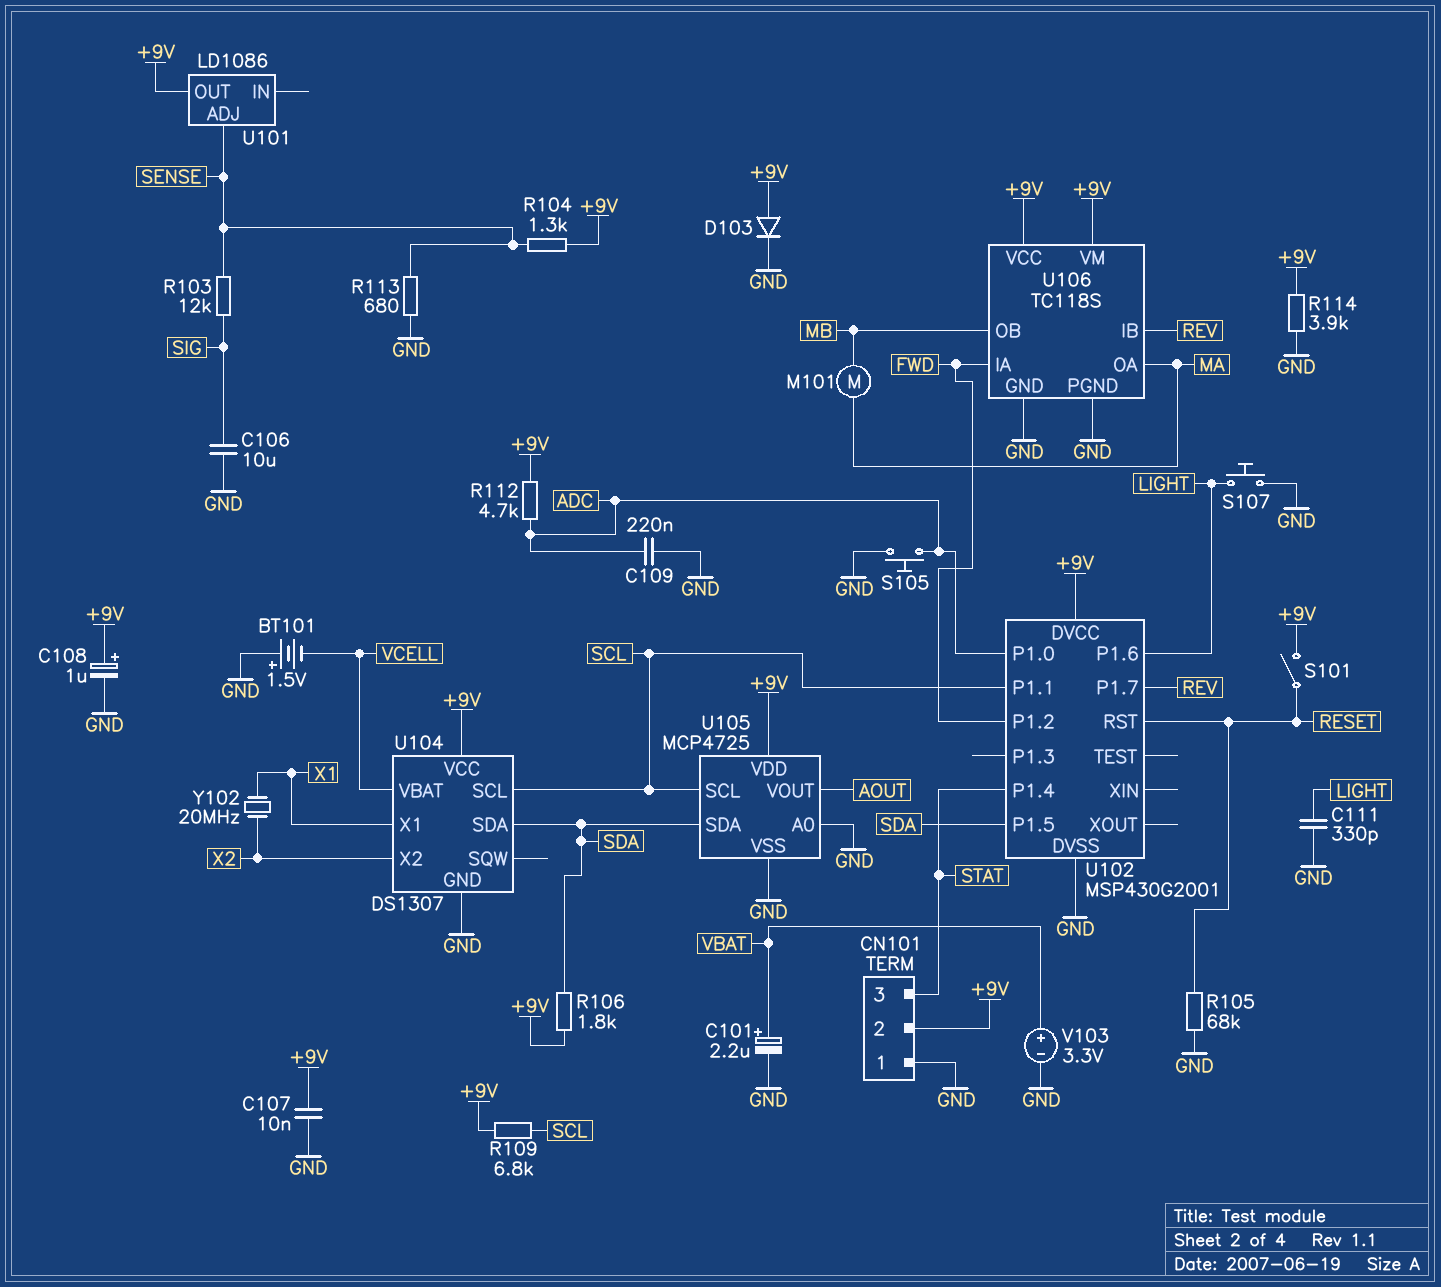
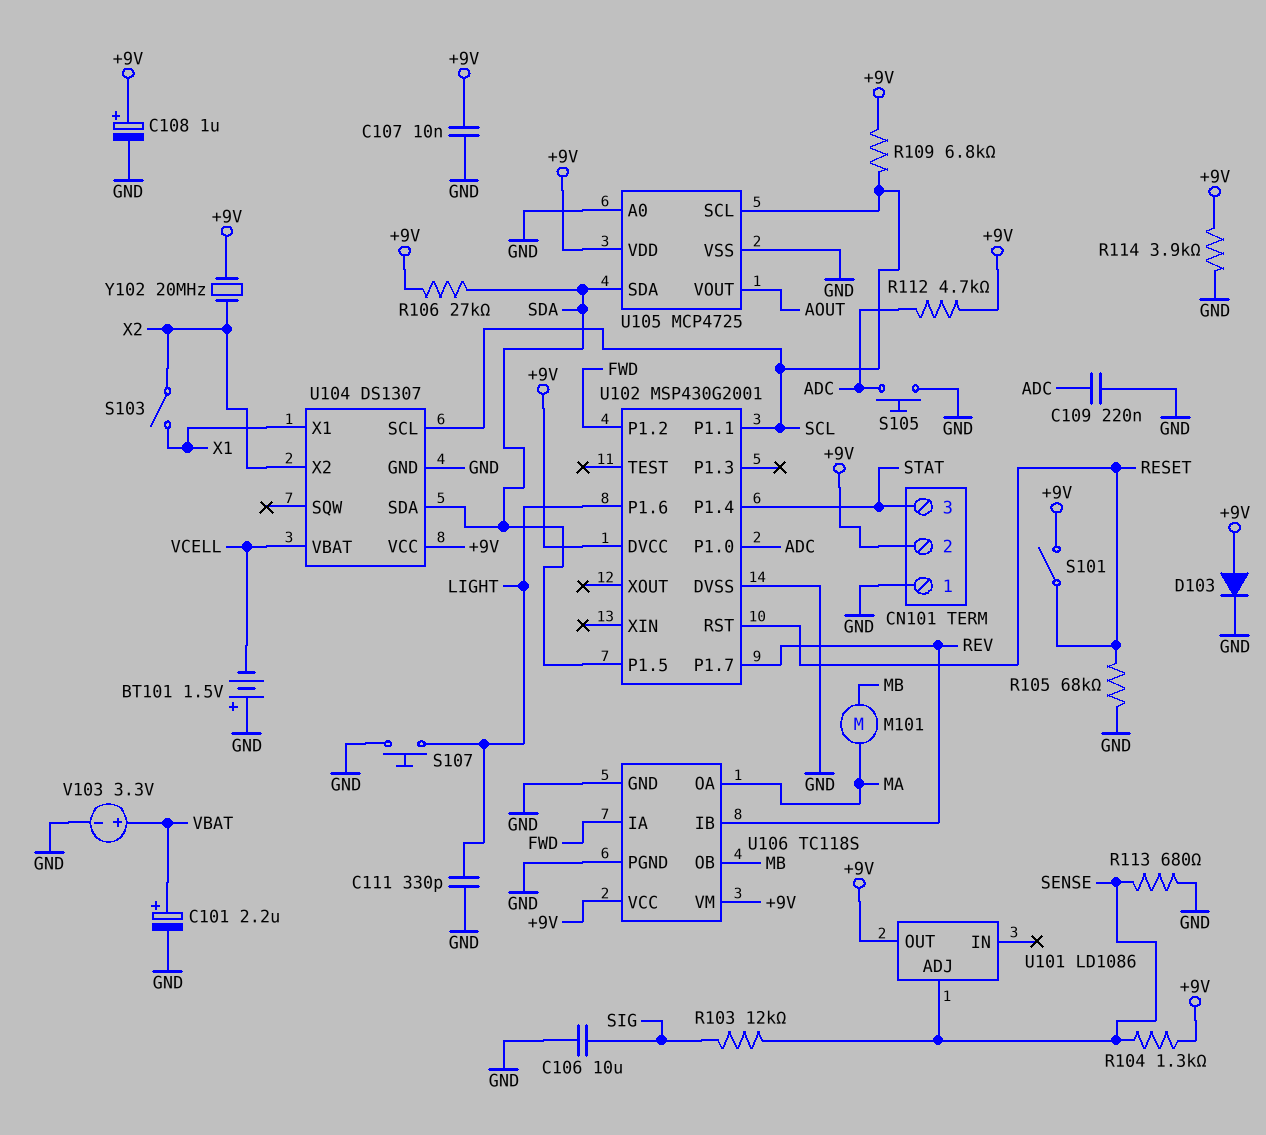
R106: 1.8k (+9V, SDA) -> 27k (+9V, SDA)
S103: none -> switch (X1, X2)
Y102: 20MHz (X1, X2) -> 20MHz (+9V, X2)

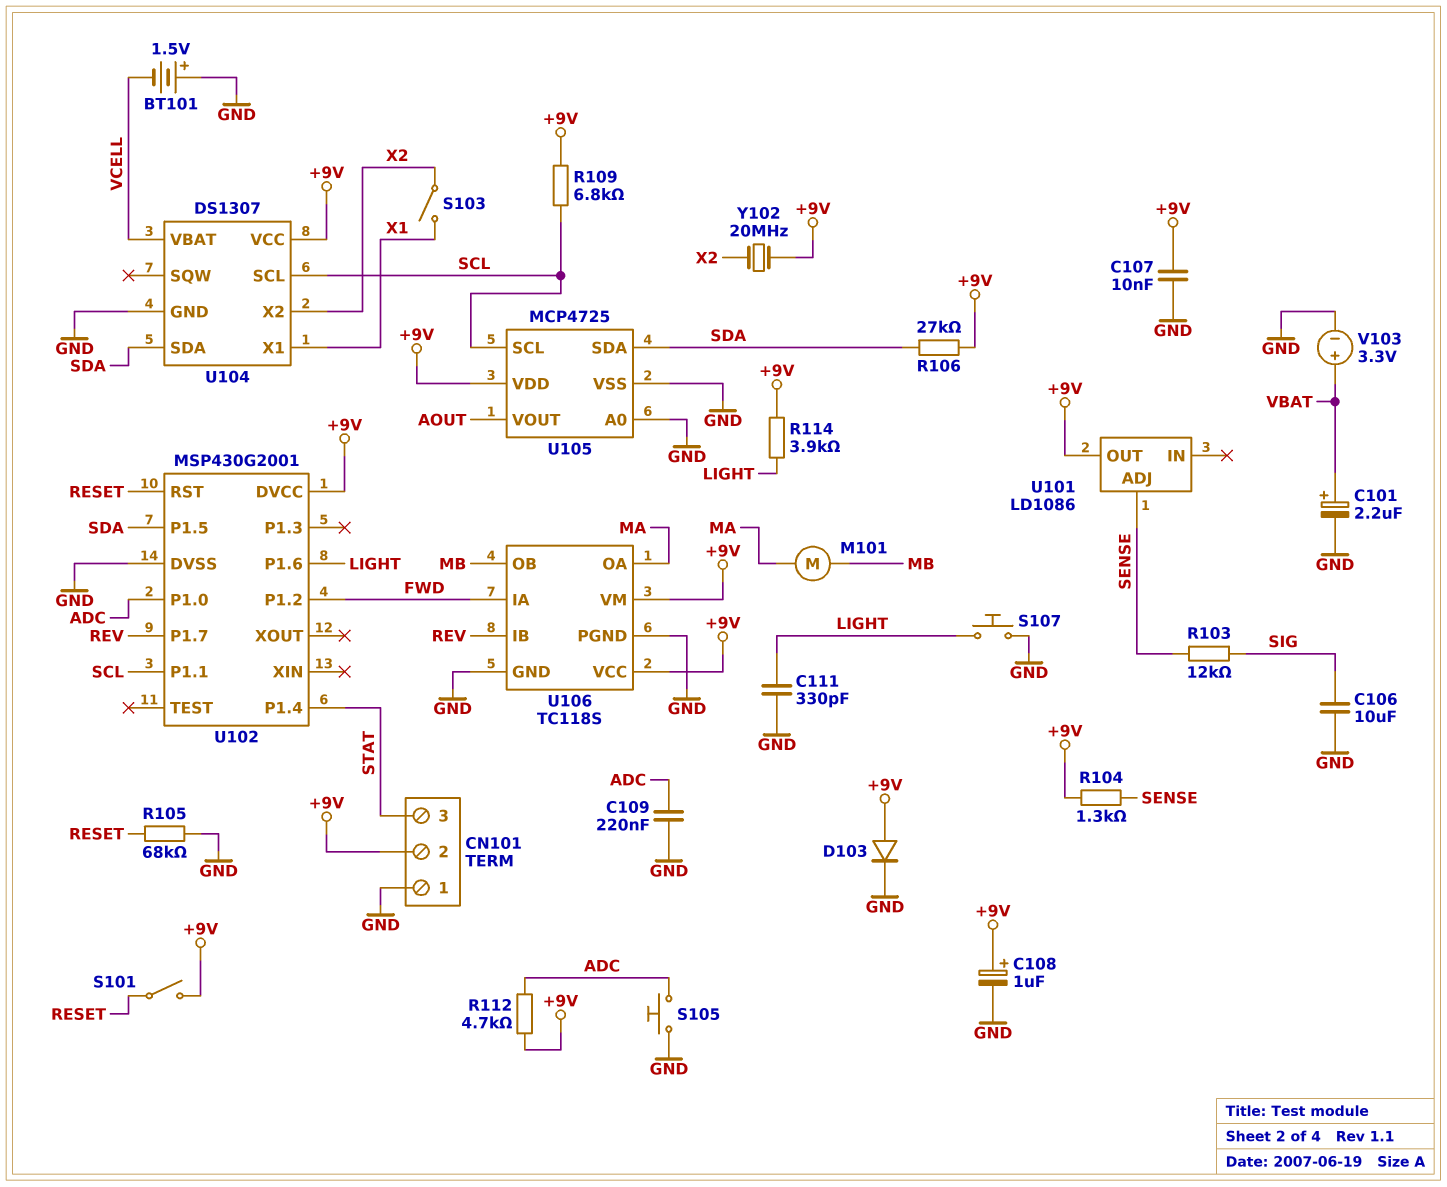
R113: 680 (GND, SENSE) -> none
R114: 3.9k (+9V, GND) -> 3.9k (+9V, LIGHT)

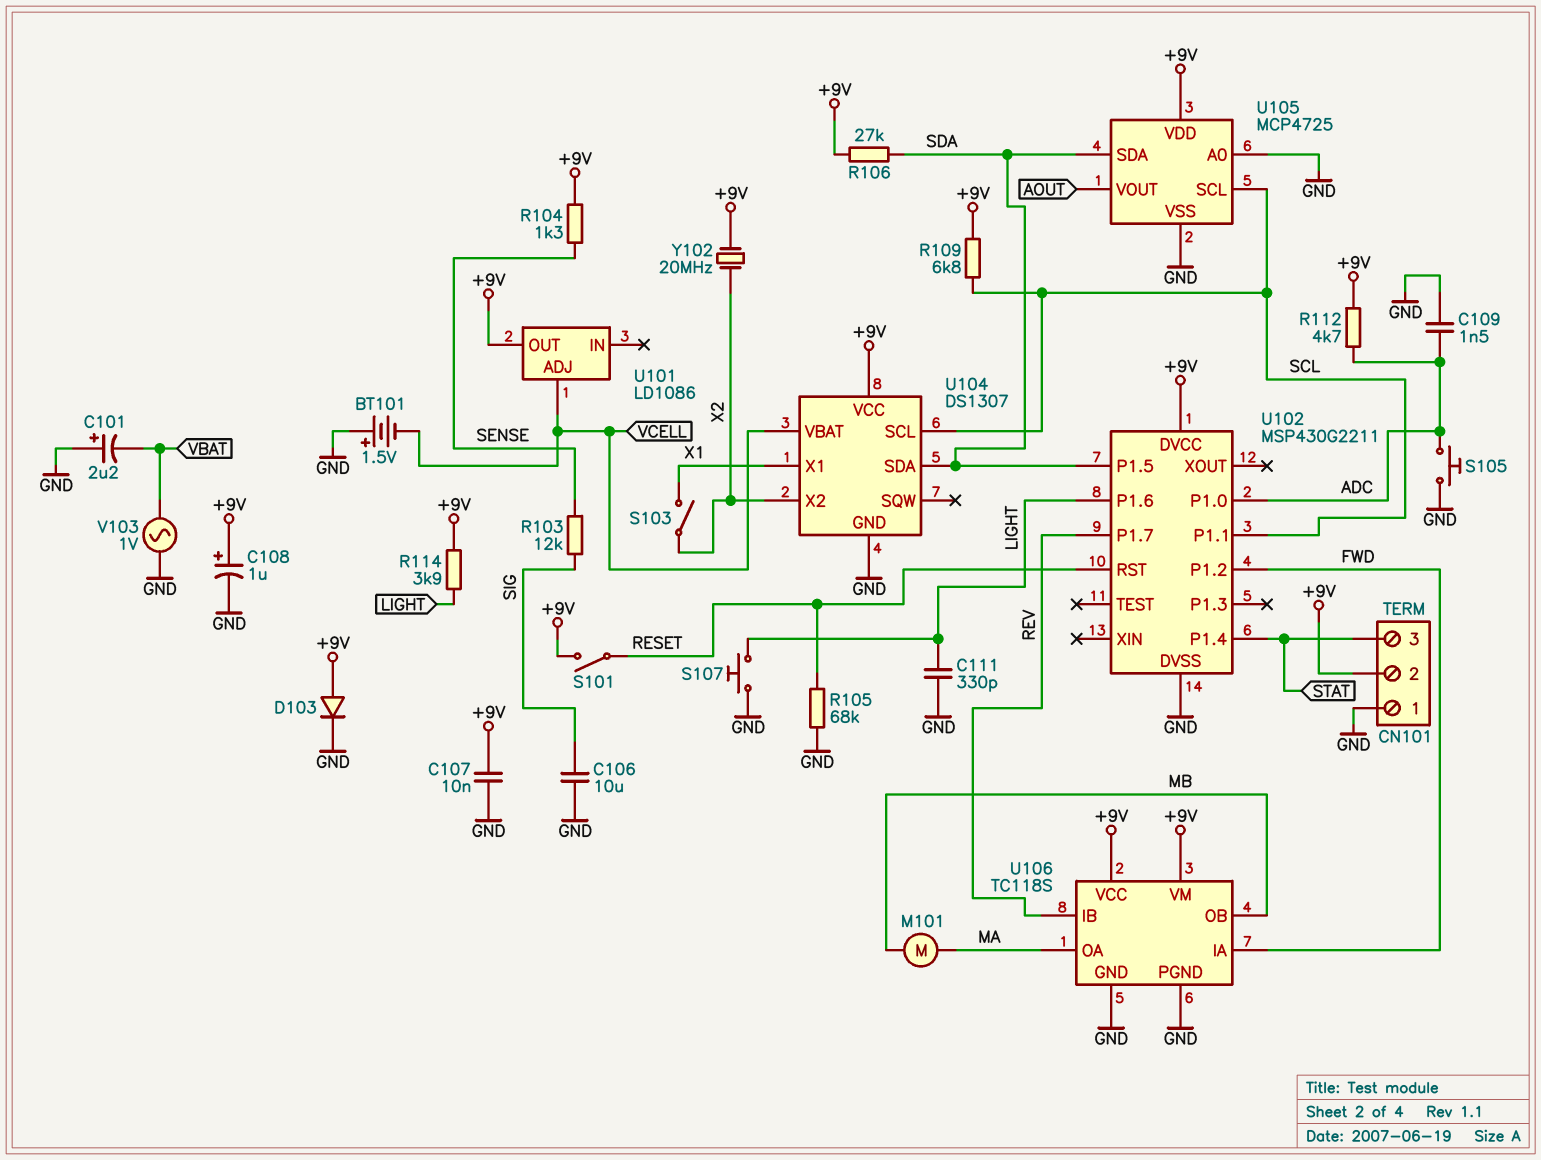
C101: 2.2uF (plus VBAT, minus GND) -> 2.2uF (plus GND, minus VBAT)
C109: 220nF (ADC, GND) -> 1.5nF (ADC, GND)
U101 pin ADJ: SENSE -> VCELL
U102: MSP430G2001 -> MSP430G2211
V103: 3.3V (plus VBAT, minus GND) -> AC 1V (GND, VBAT)

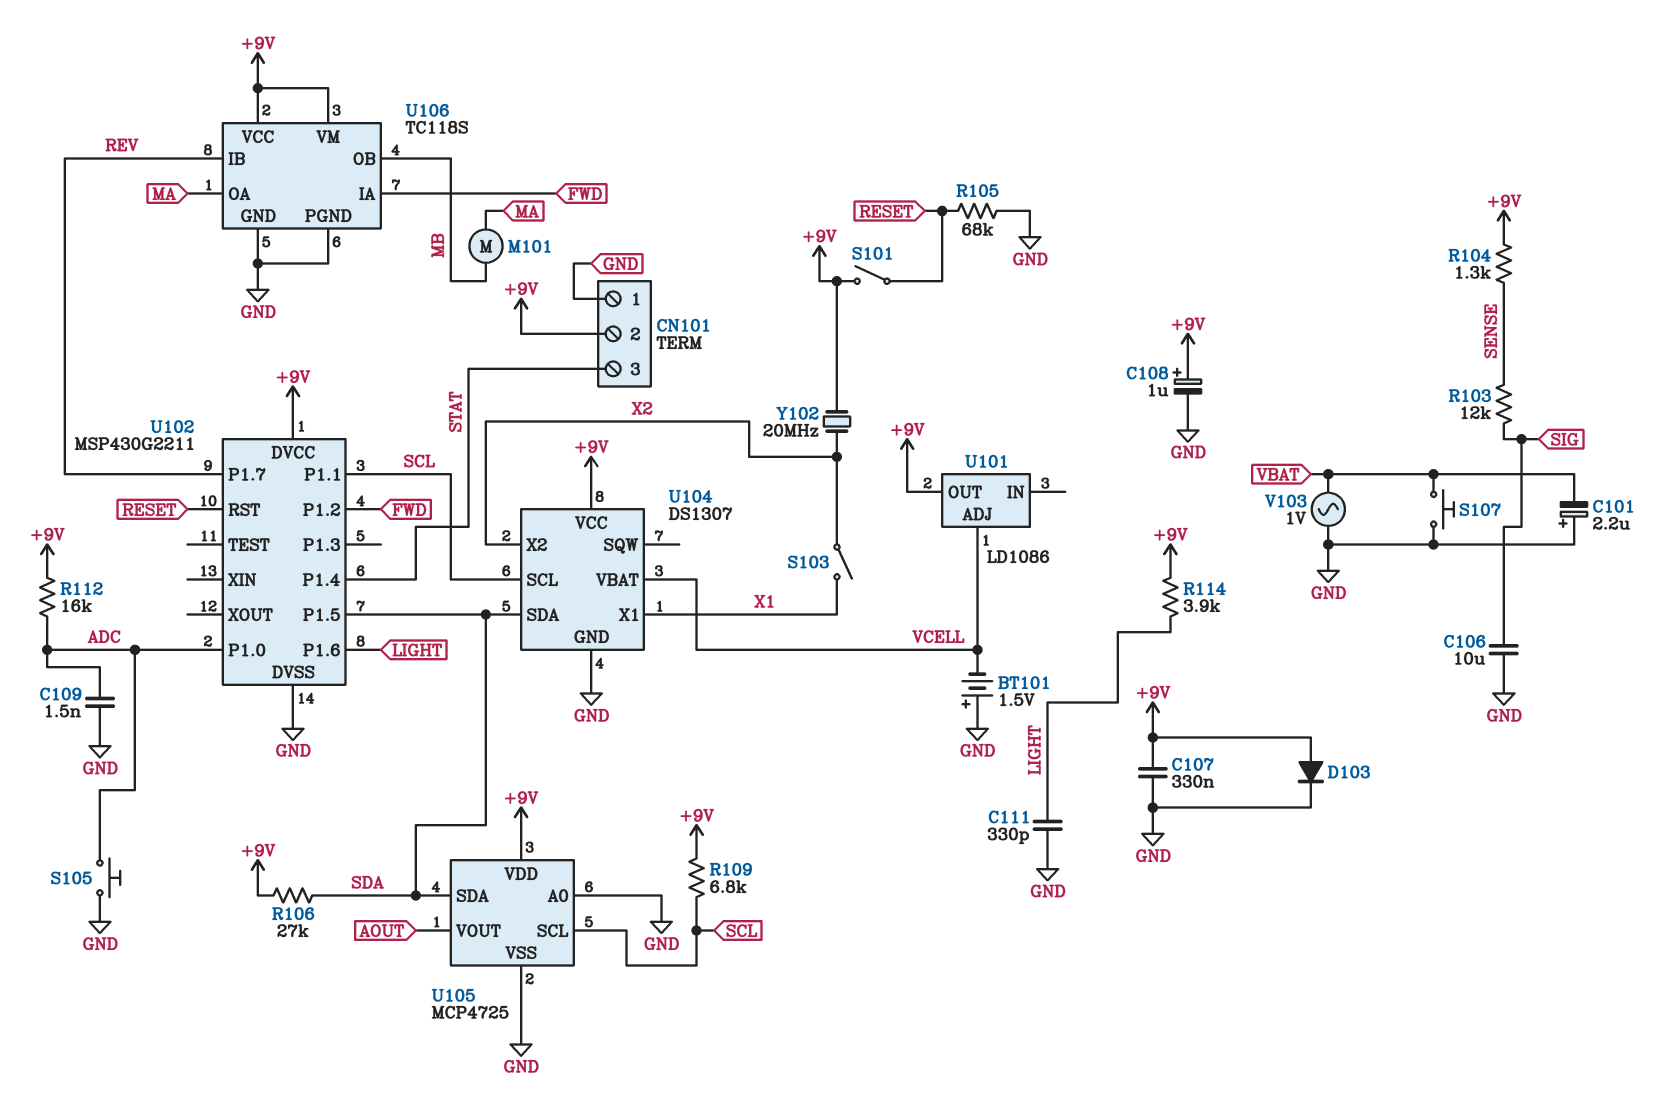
C107: 10nF (+9V, GND) -> 330nF (+9V, GND)
R112: 4.7k (+9V, ADC) -> 16k (+9V, ADC)
S107: button (GND, LIGHT) -> button (GND, VBAT)

